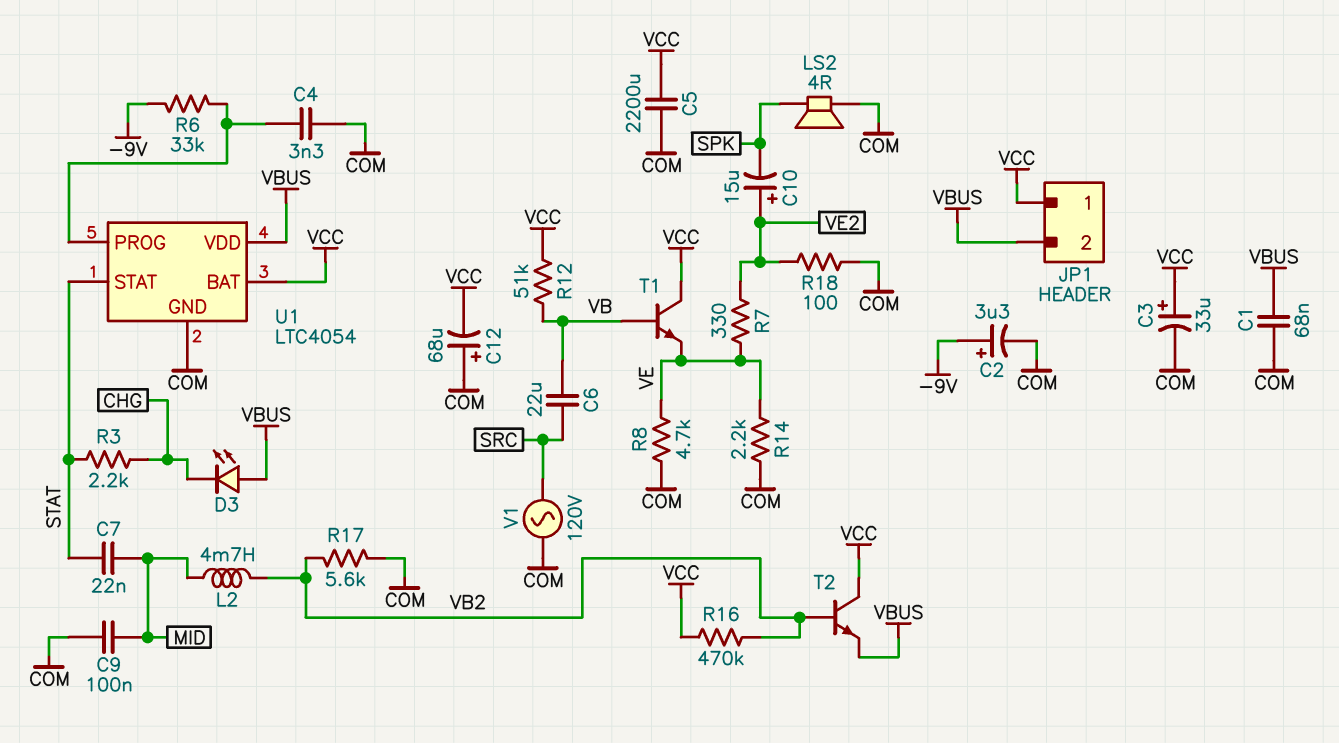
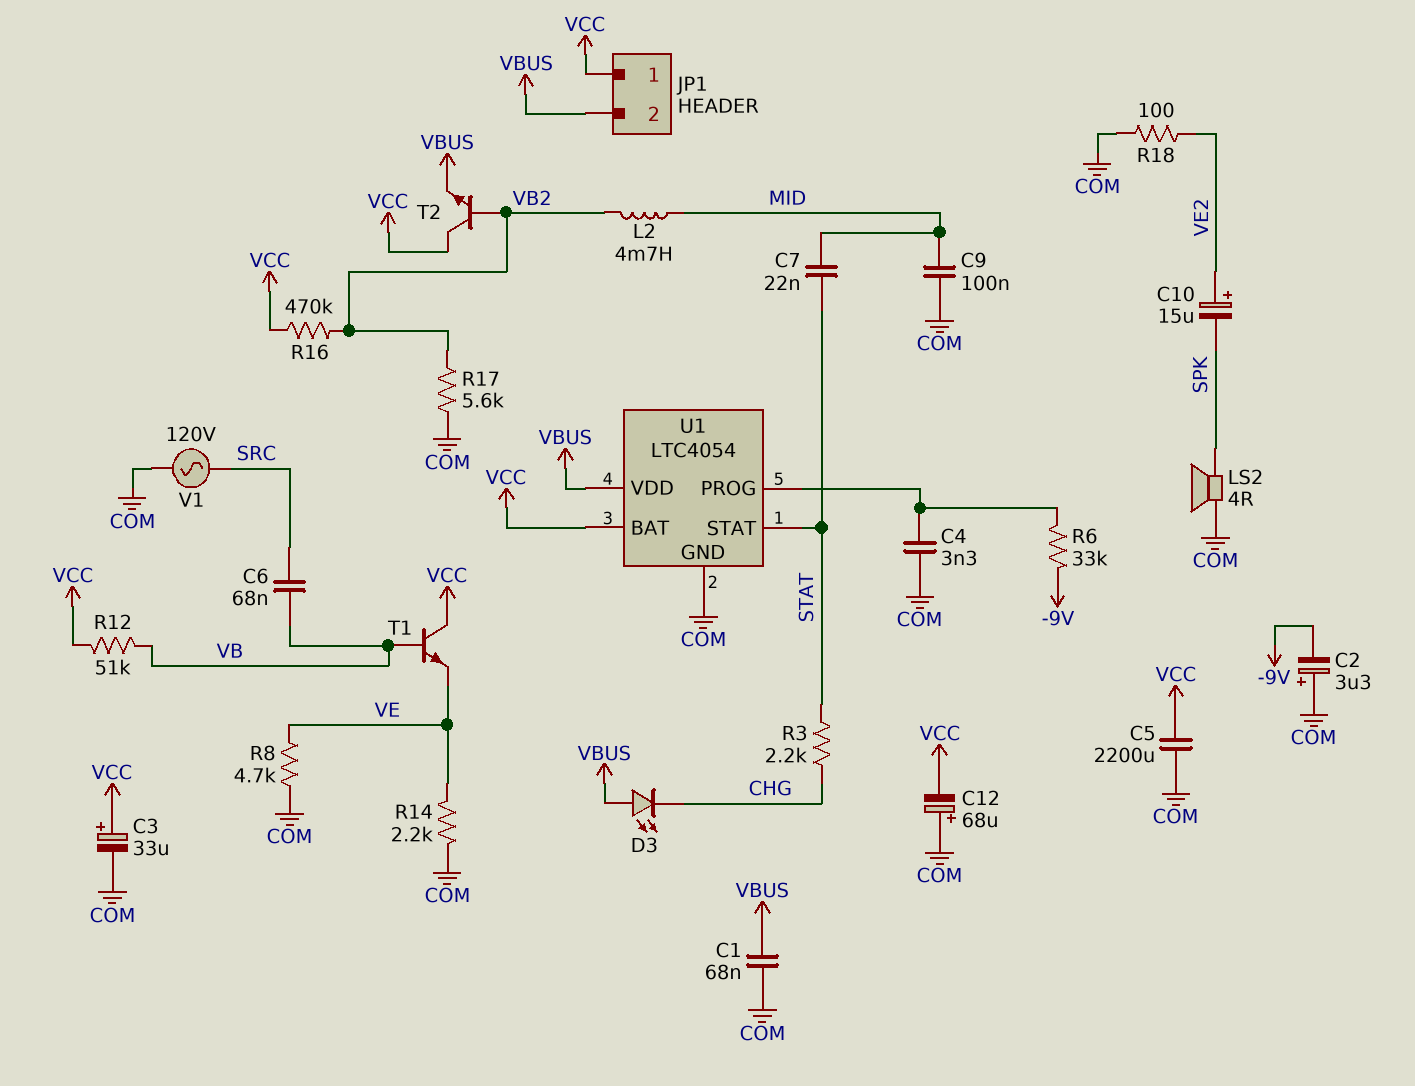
C2: 3.3uF (plus -9V, minus COM) -> 3.3uF (plus COM, minus -9V)
C6: 22uF (SRC, VB) -> 68nF (SRC, VB)
R7: 330 (VE, VE2) -> none

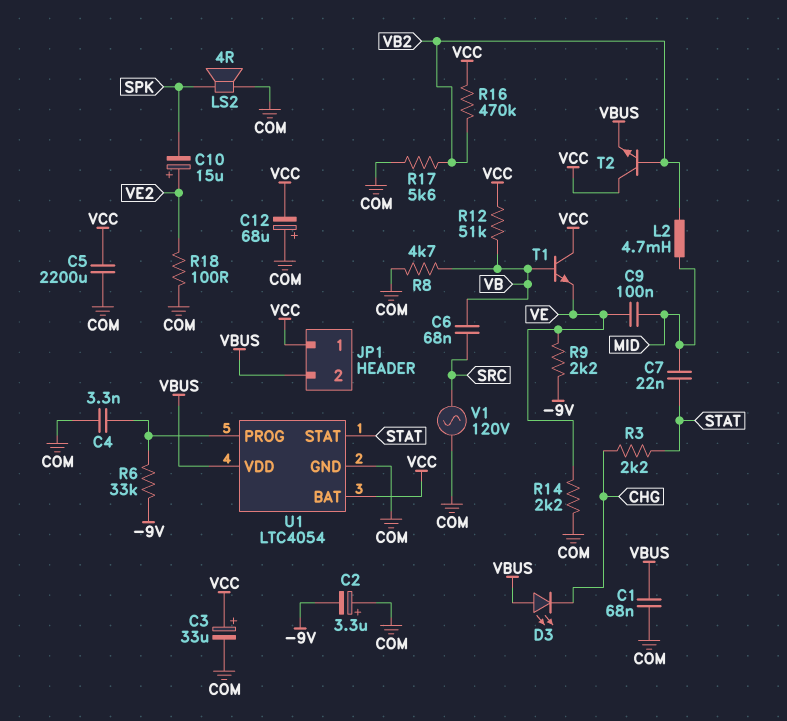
C9: 100nF (COM, MID) -> 100nF (MID, VE)
R8: 4.7k (COM, VE) -> 4.7k (COM, VB)
R9: none -> 2.2k (-9V, VE)

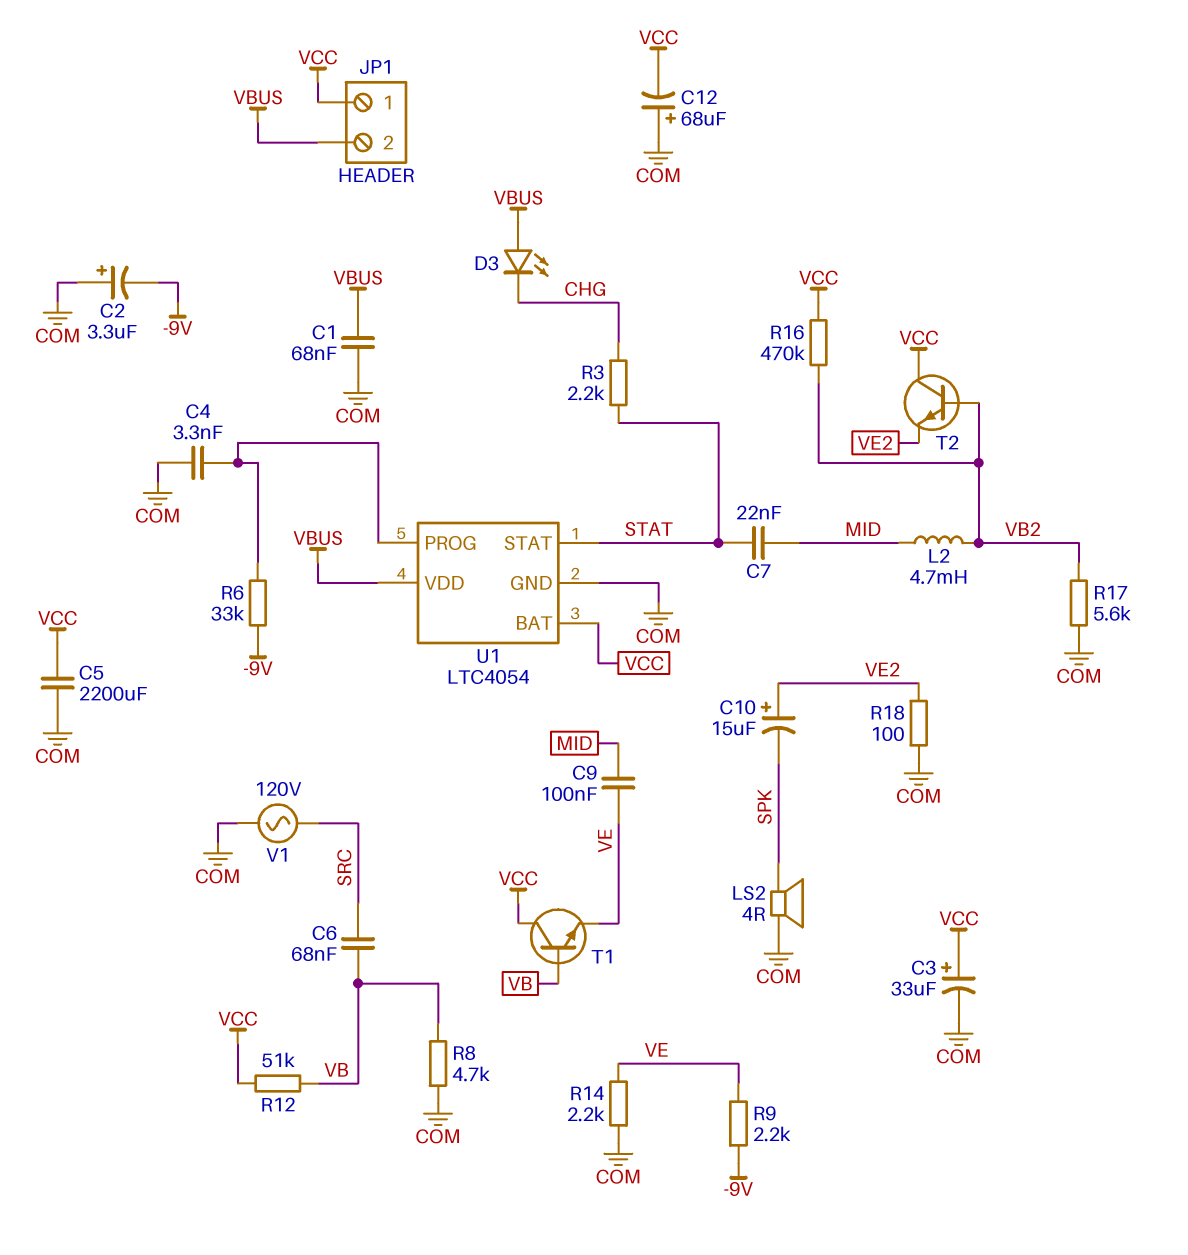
T2: NPN (B VB2, C VCC, E VBUS) -> NPN (B VB2, C VCC, E VE2)

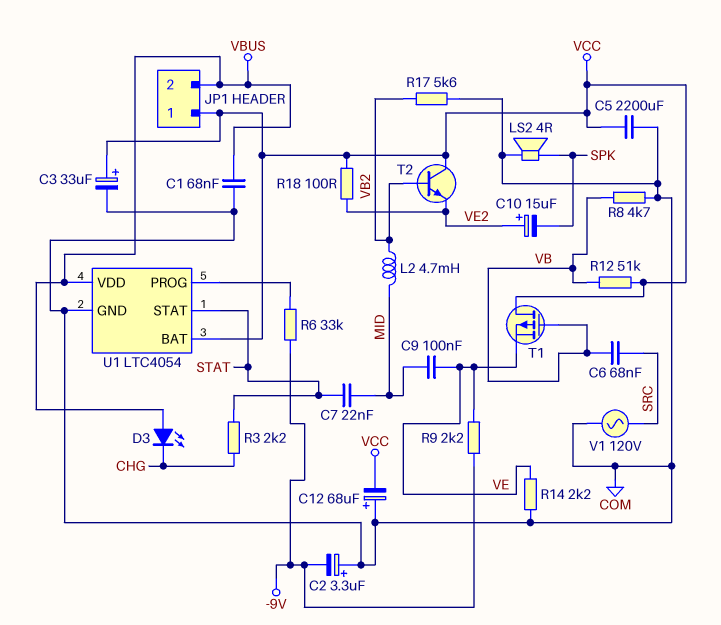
C4: 3.3nF (COM, U1/PROG) -> none
R16: 470k (VB2, VCC) -> none
R18: 100 (COM, VE2) -> 100 (VCC, VE2)
T1: NPN (B VB, C VCC, E VE) -> PMOS (G VB, D VCC, S VE)

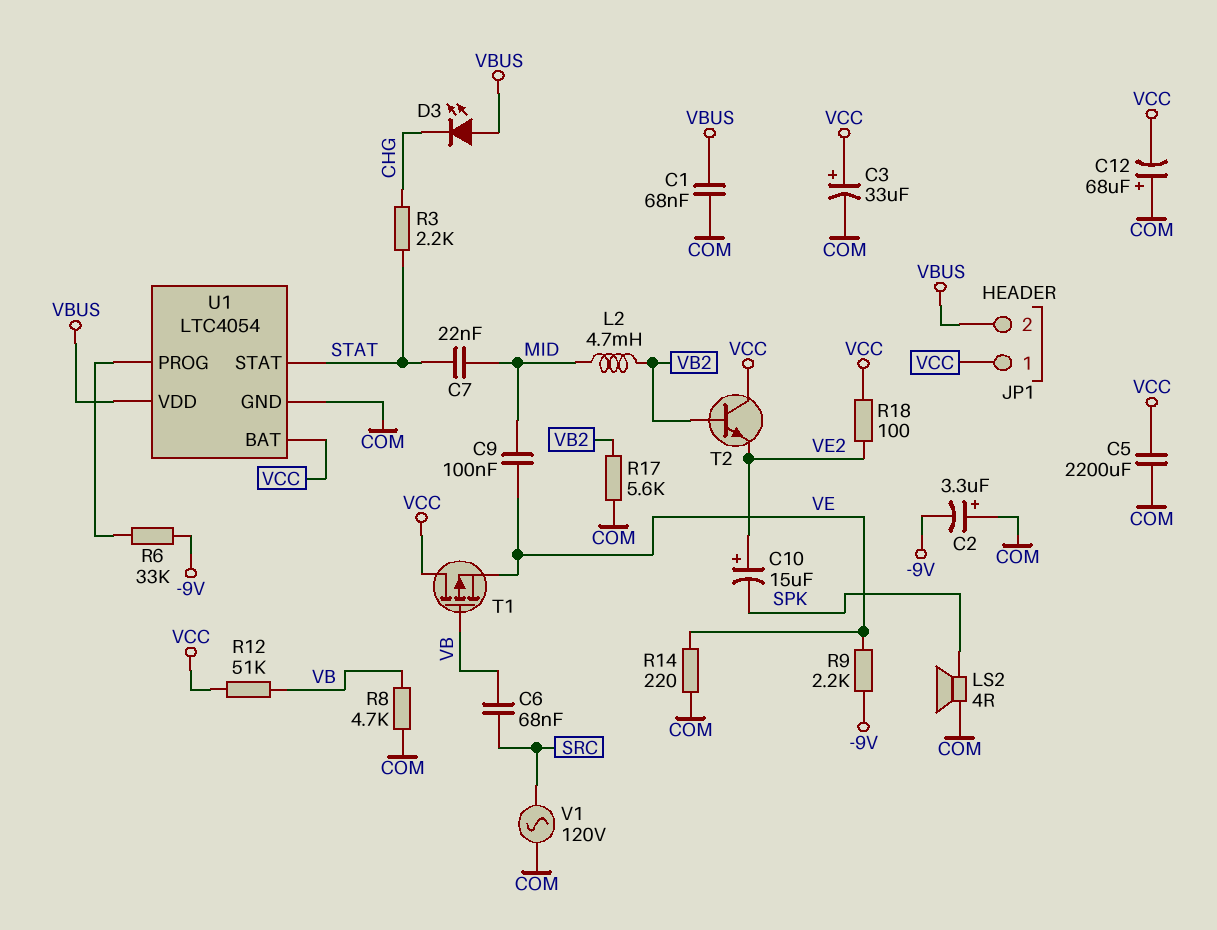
R14: 2.2k (COM, VE) -> 220 (COM, VE)

